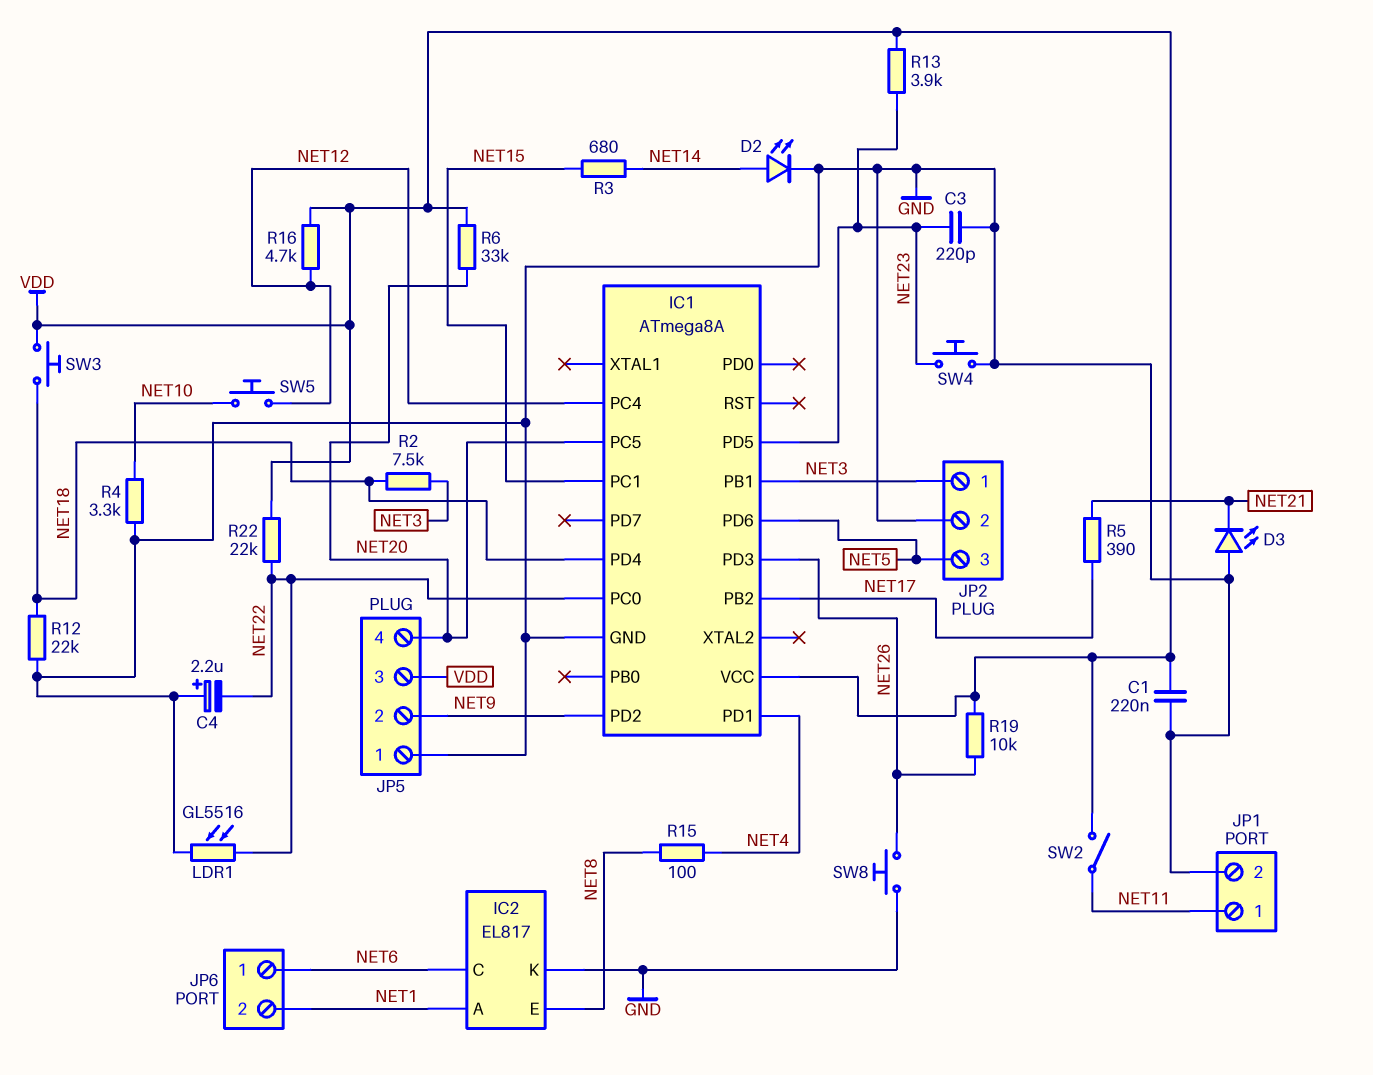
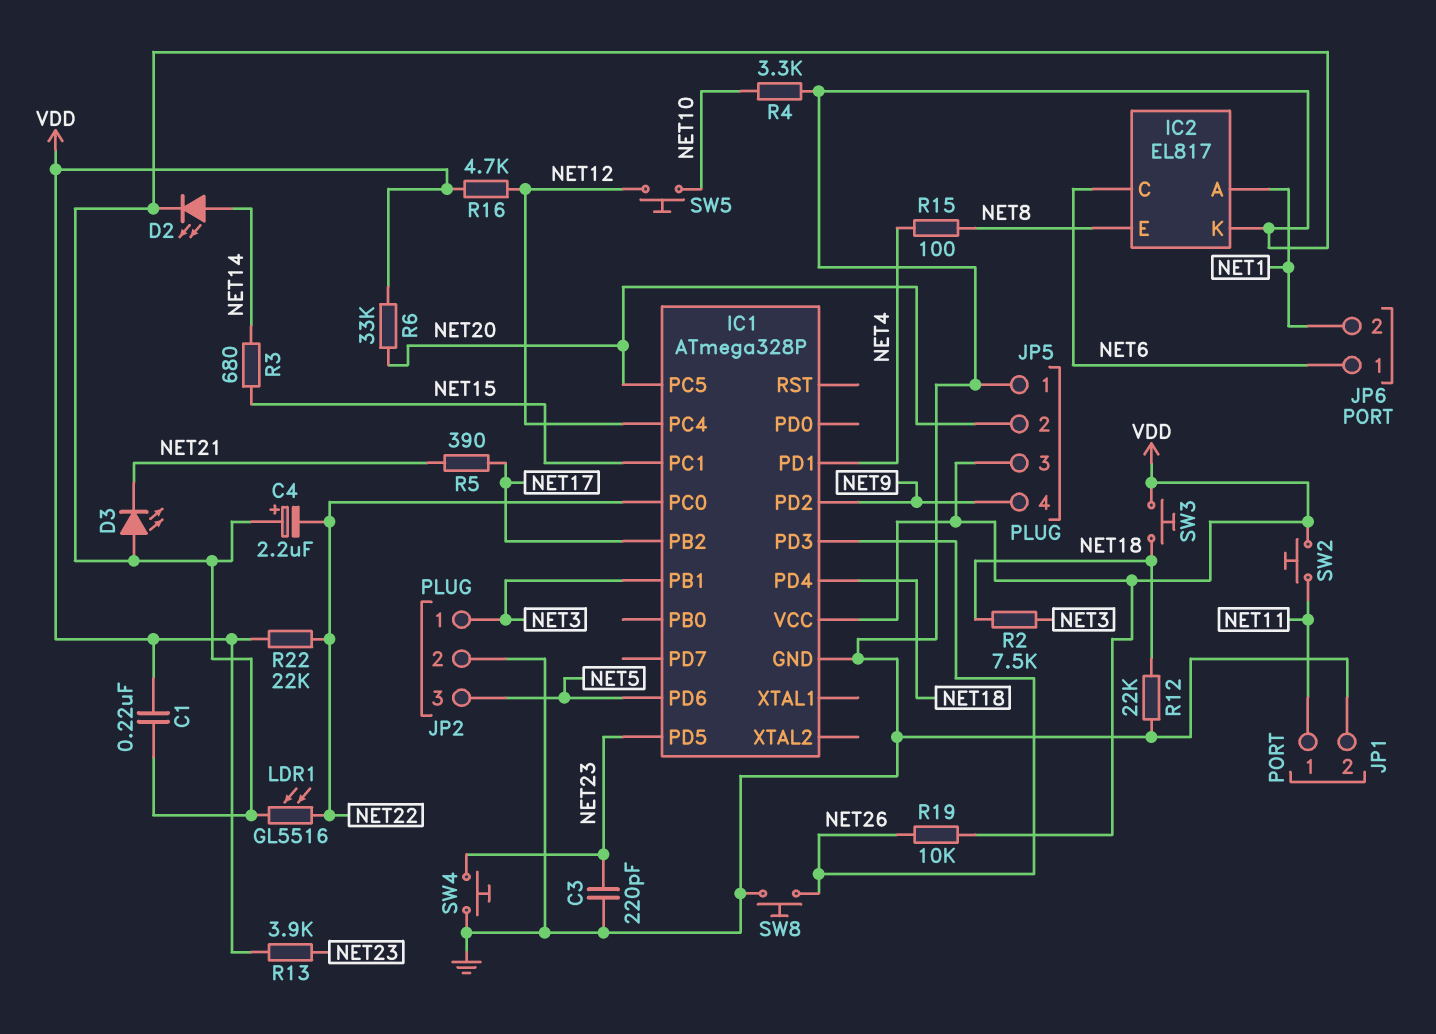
IC1: ATmega8A -> ATmega328P
JP5 pin 2: NET9 -> NET20
JP5 pin 4: NET20 -> NET9
SW2: switch (NET11, VDD) -> button (NET11, VDD)

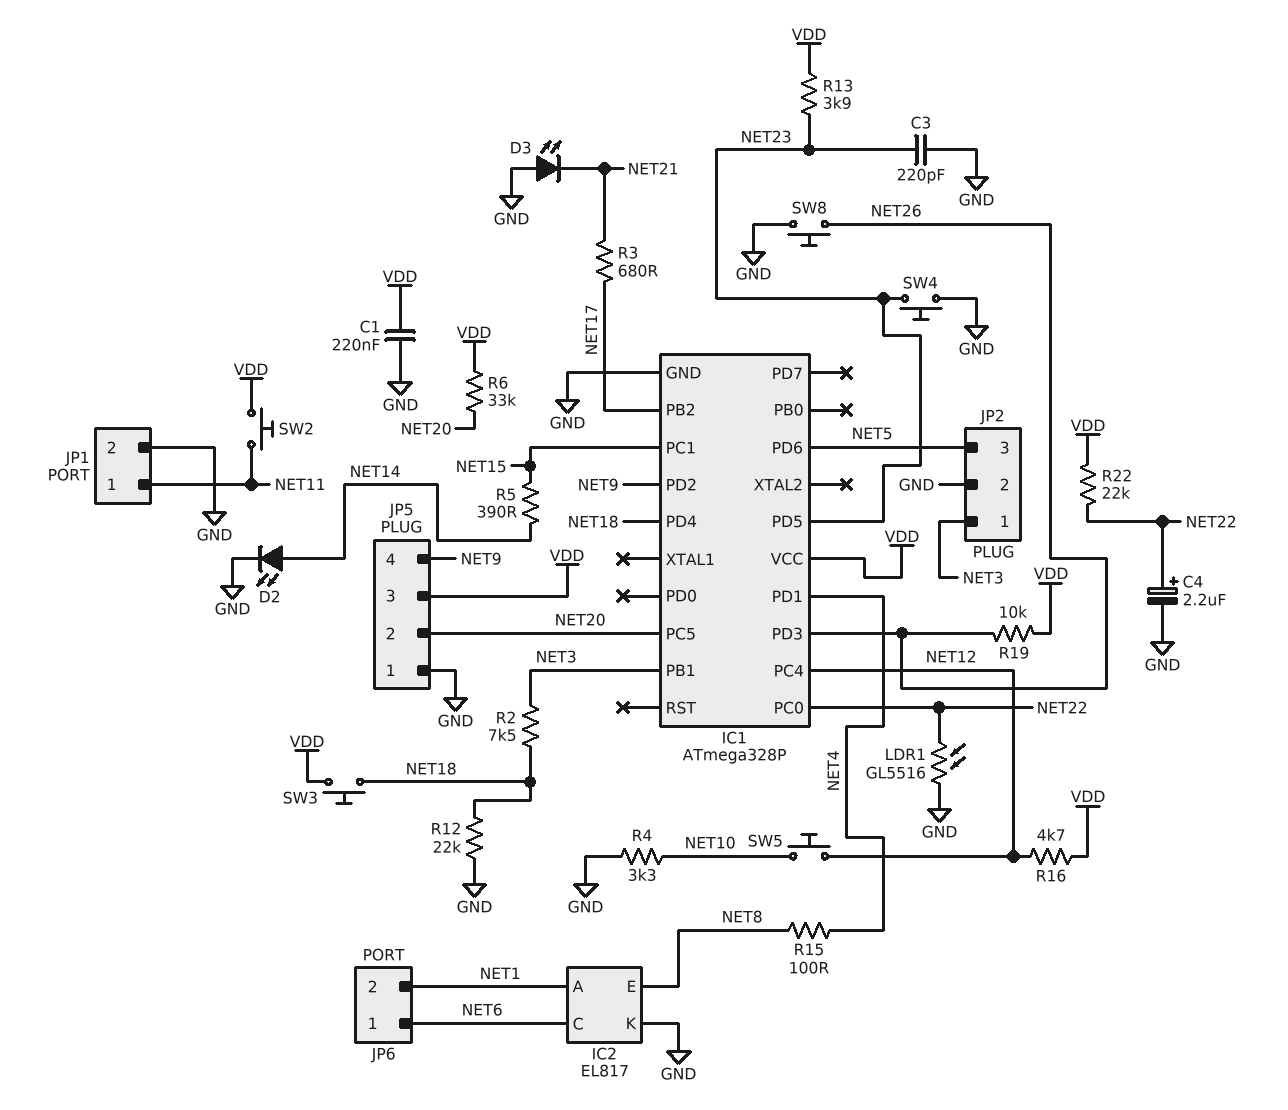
C4: 2.2uF (plus GND, minus NET22) -> 2.2uF (plus NET22, minus GND)
R3: 680 (NET14, NET15) -> 680 (NET17, NET21)
R5: 390 (NET17, NET21) -> 390 (NET14, NET15)

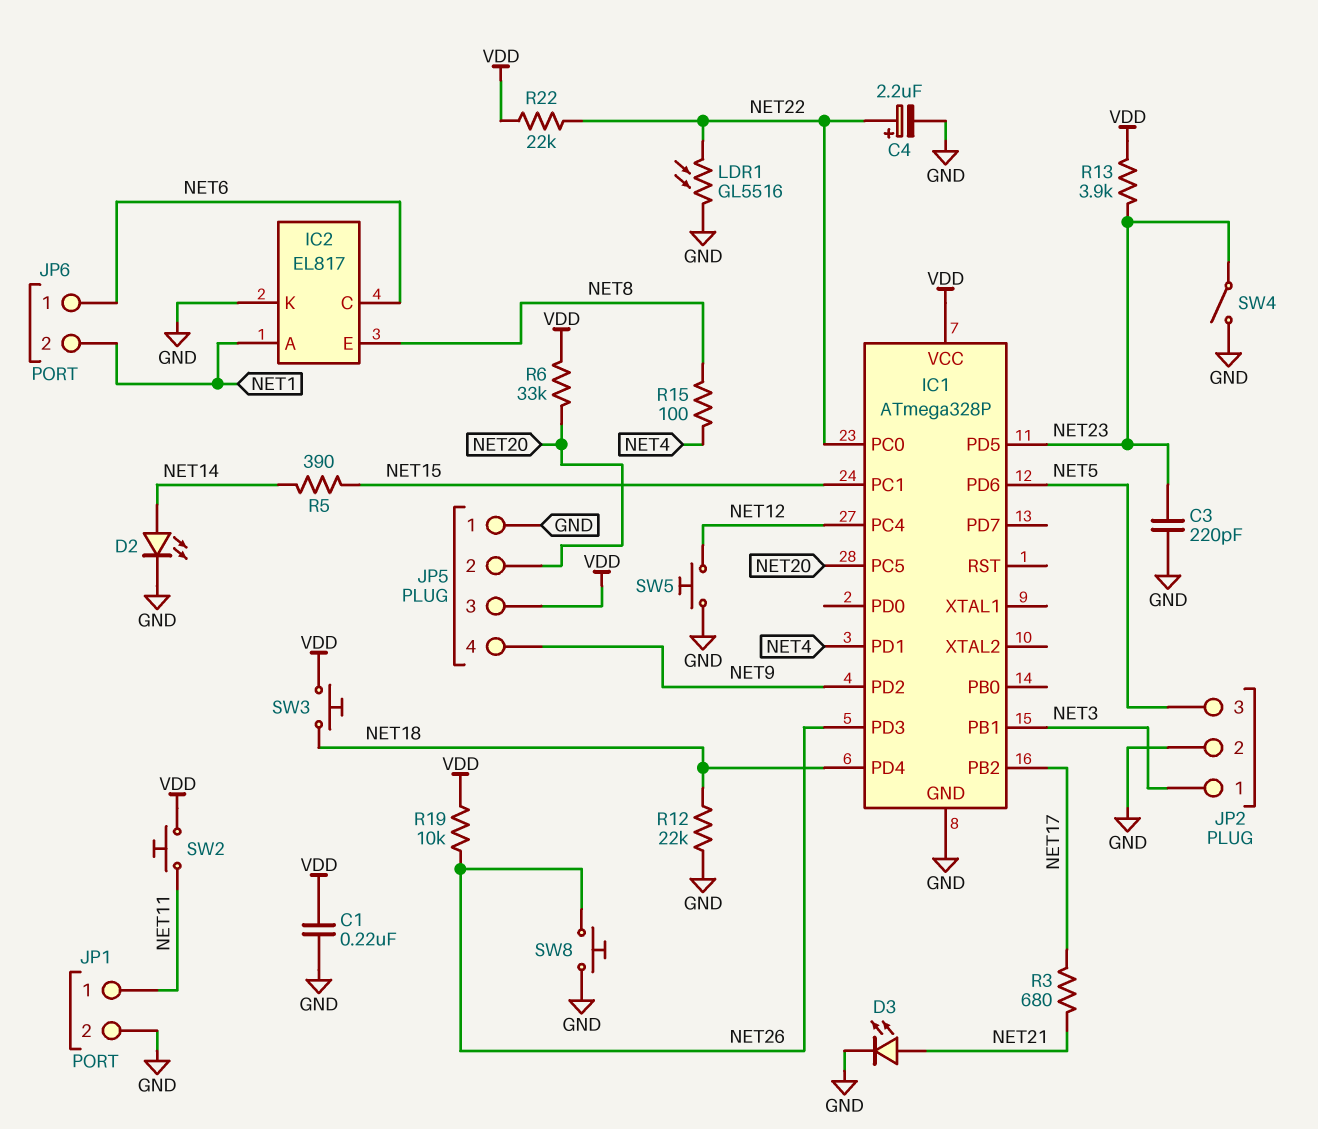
D3: LED (A GND, K NET21) -> LED (A NET21, K GND)
R2: 7.5k (NET3, NET18) -> none
R4: 3.3k (GND, NET10) -> none
R16: 4.7k (NET12, VDD) -> none
SW4: button (GND, NET23) -> switch (GND, NET23)
SW5: button (NET10, NET12) -> button (GND, NET12)

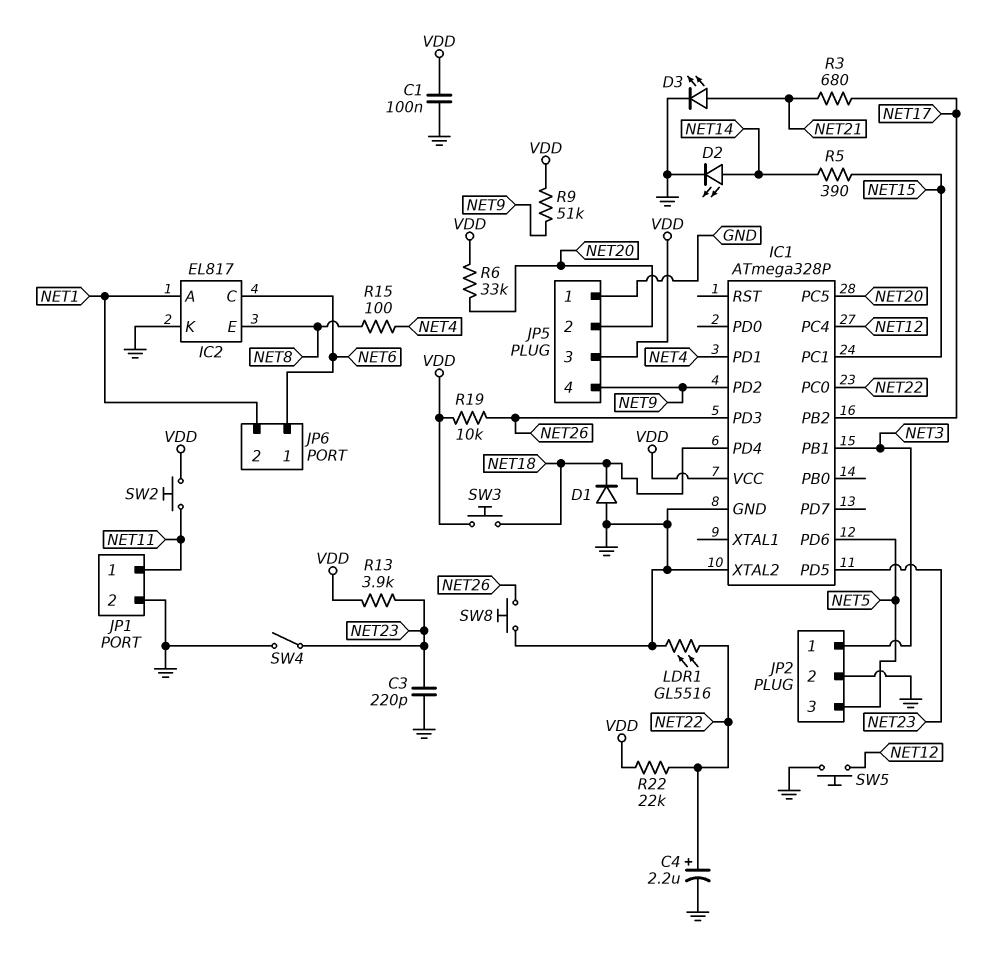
C1: 220nF (GND, VDD) -> 100nF (GND, VDD)
D1: none -> diode (A GND, K NET18)
IC1 pin XTAL2: none -> GND
R9: none -> 51k (NET9, VDD)
R12: 22k (GND, NET18) -> none

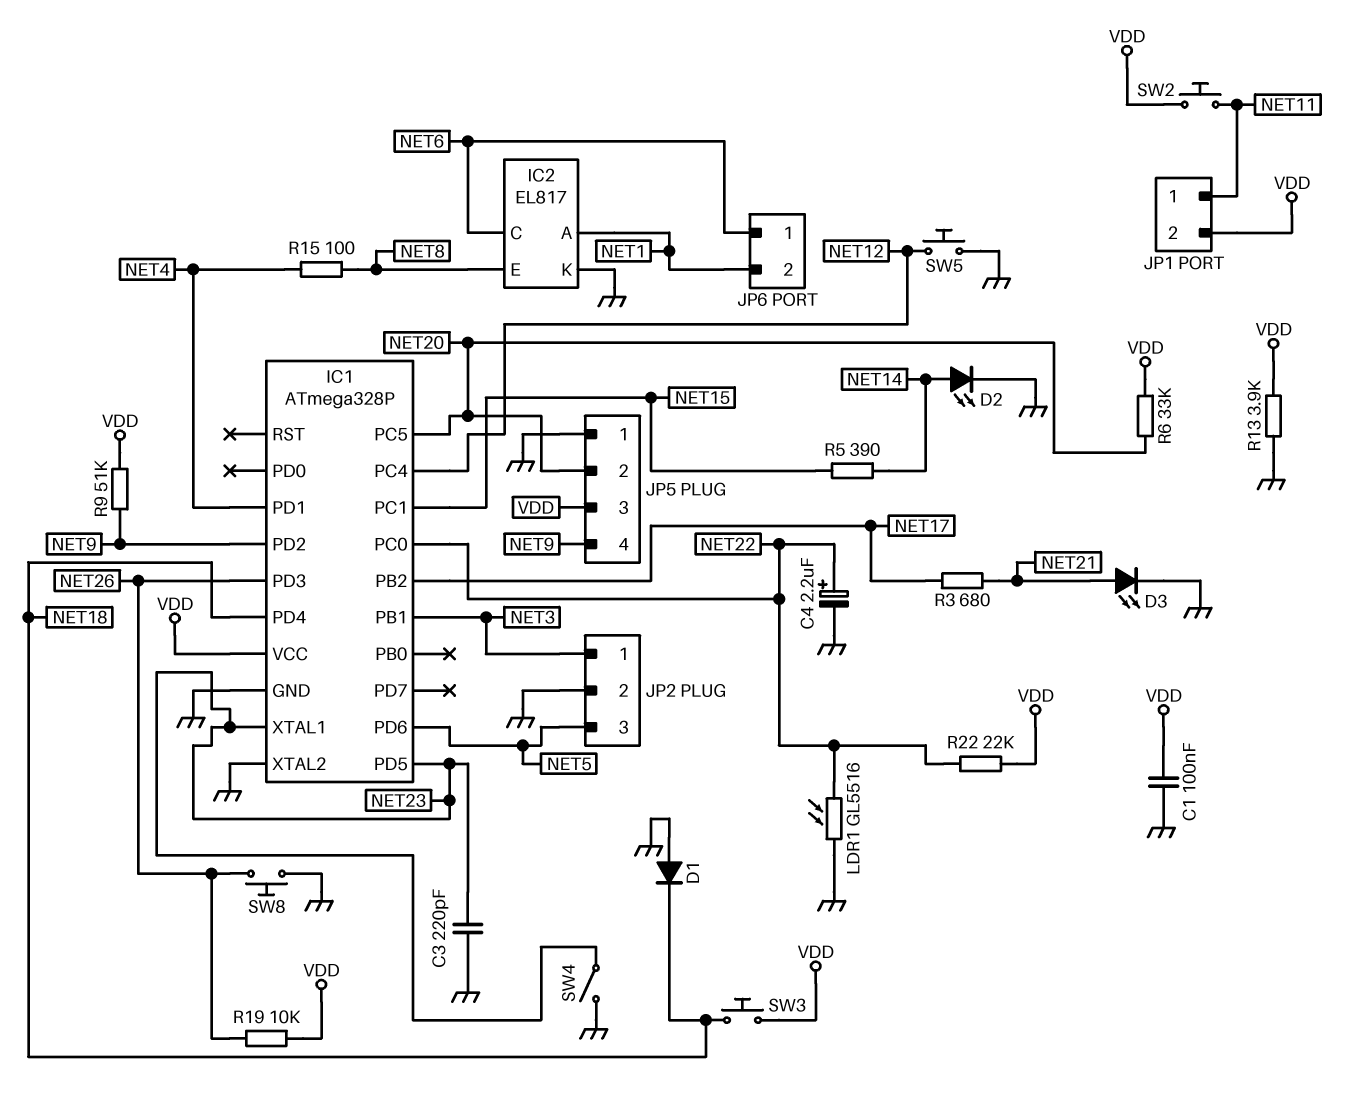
IC1 pin XTAL1: none -> NET23
JP1 pin 2: GND -> VDD
R13: 3.9k (NET23, VDD) -> 3.9k (GND, VDD)

